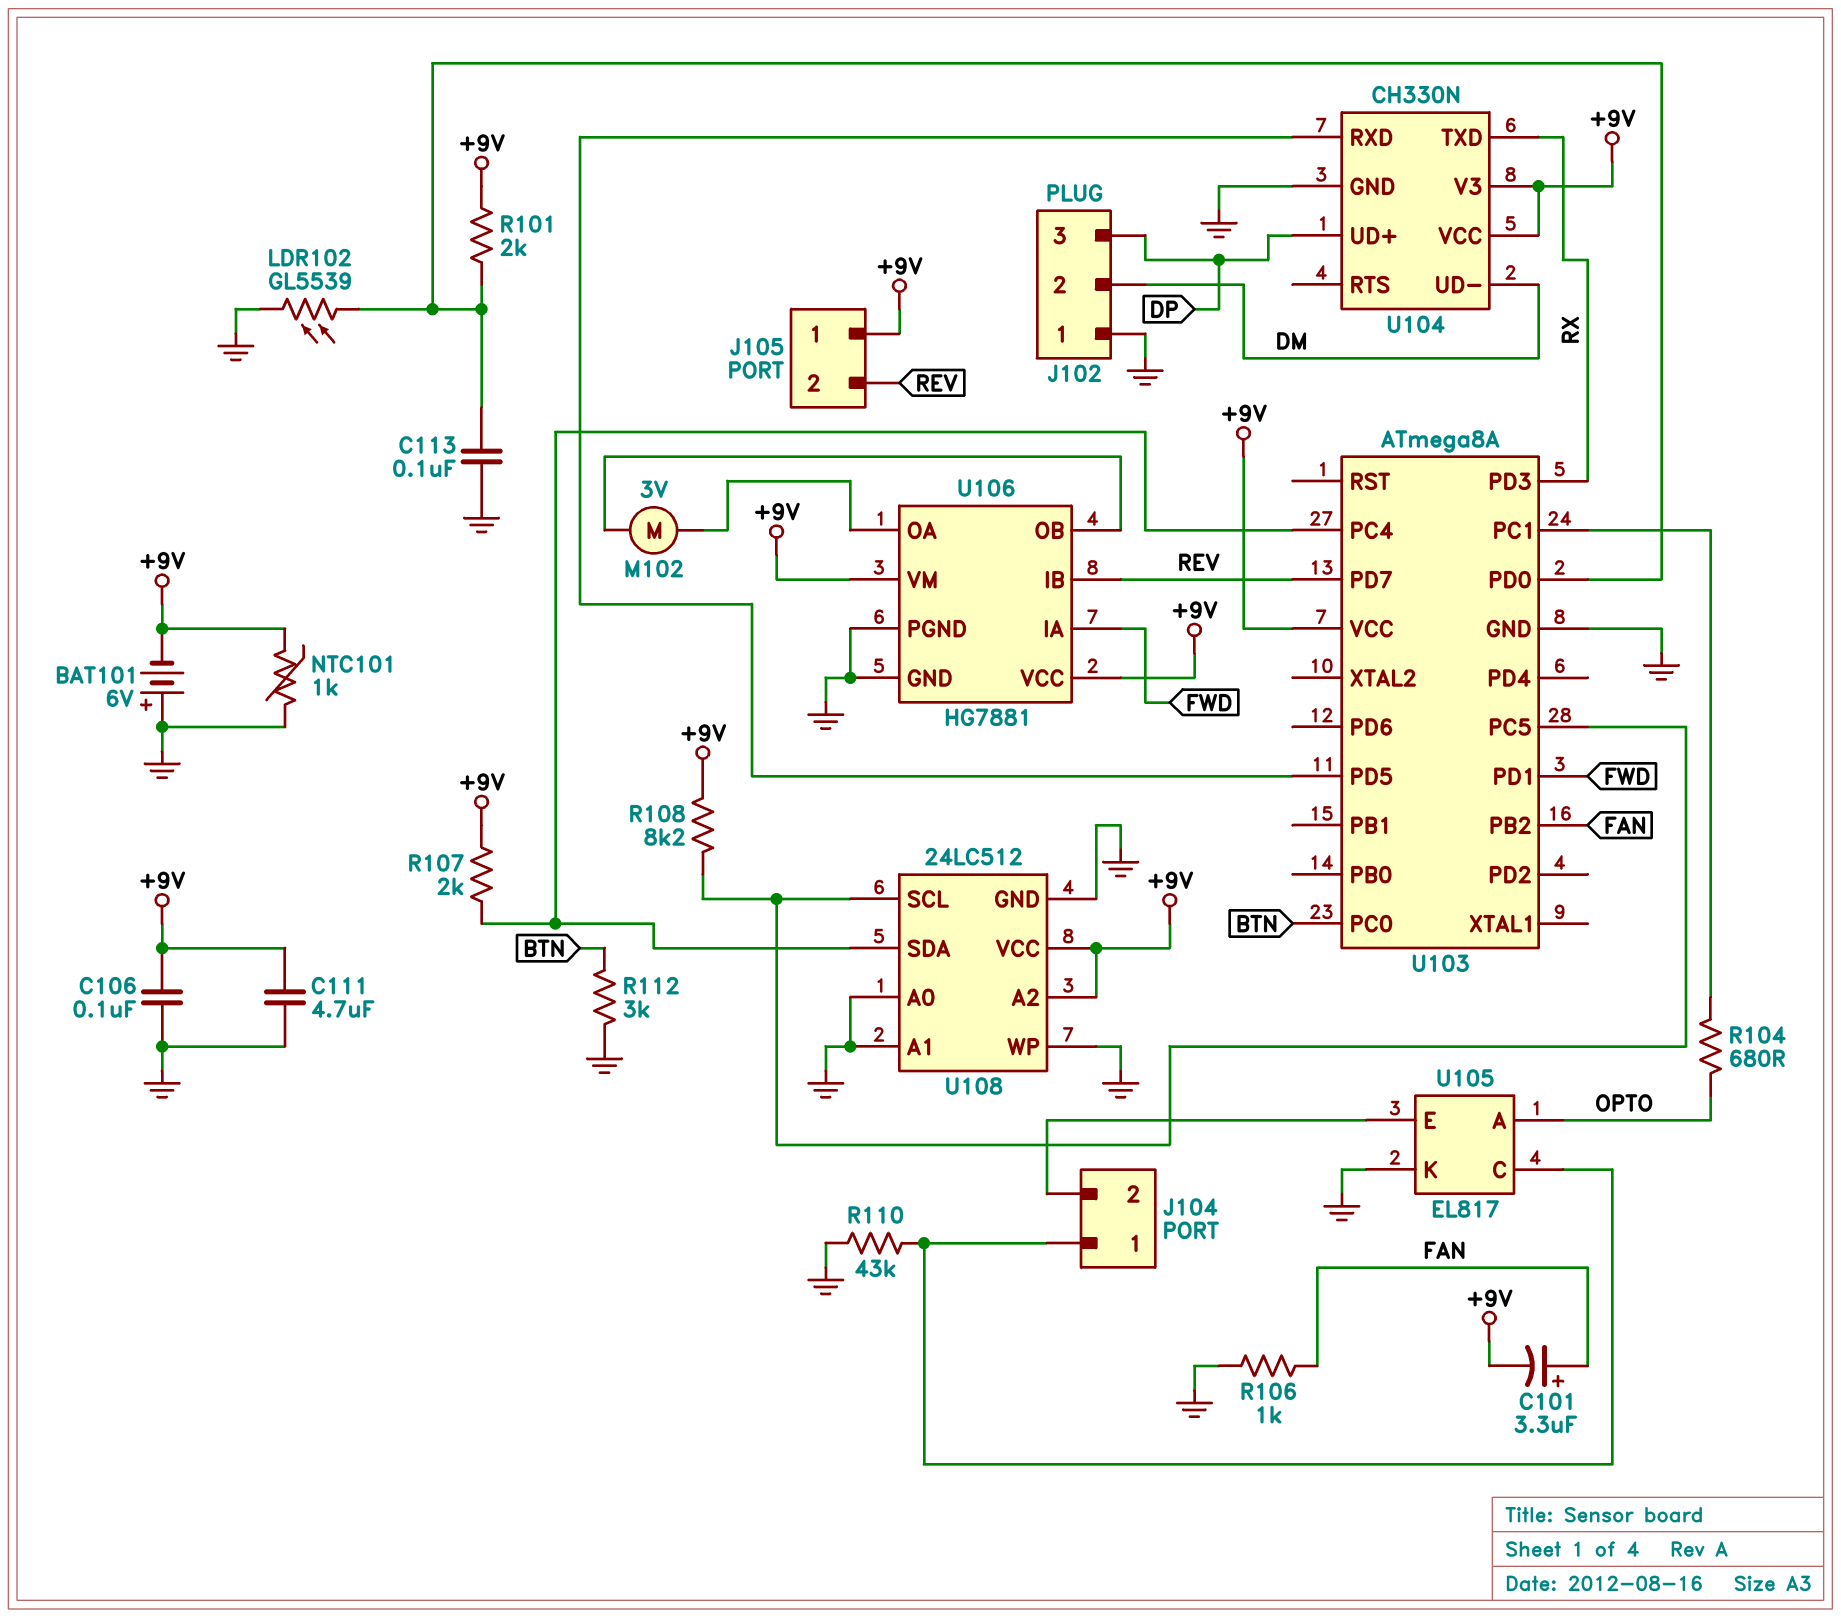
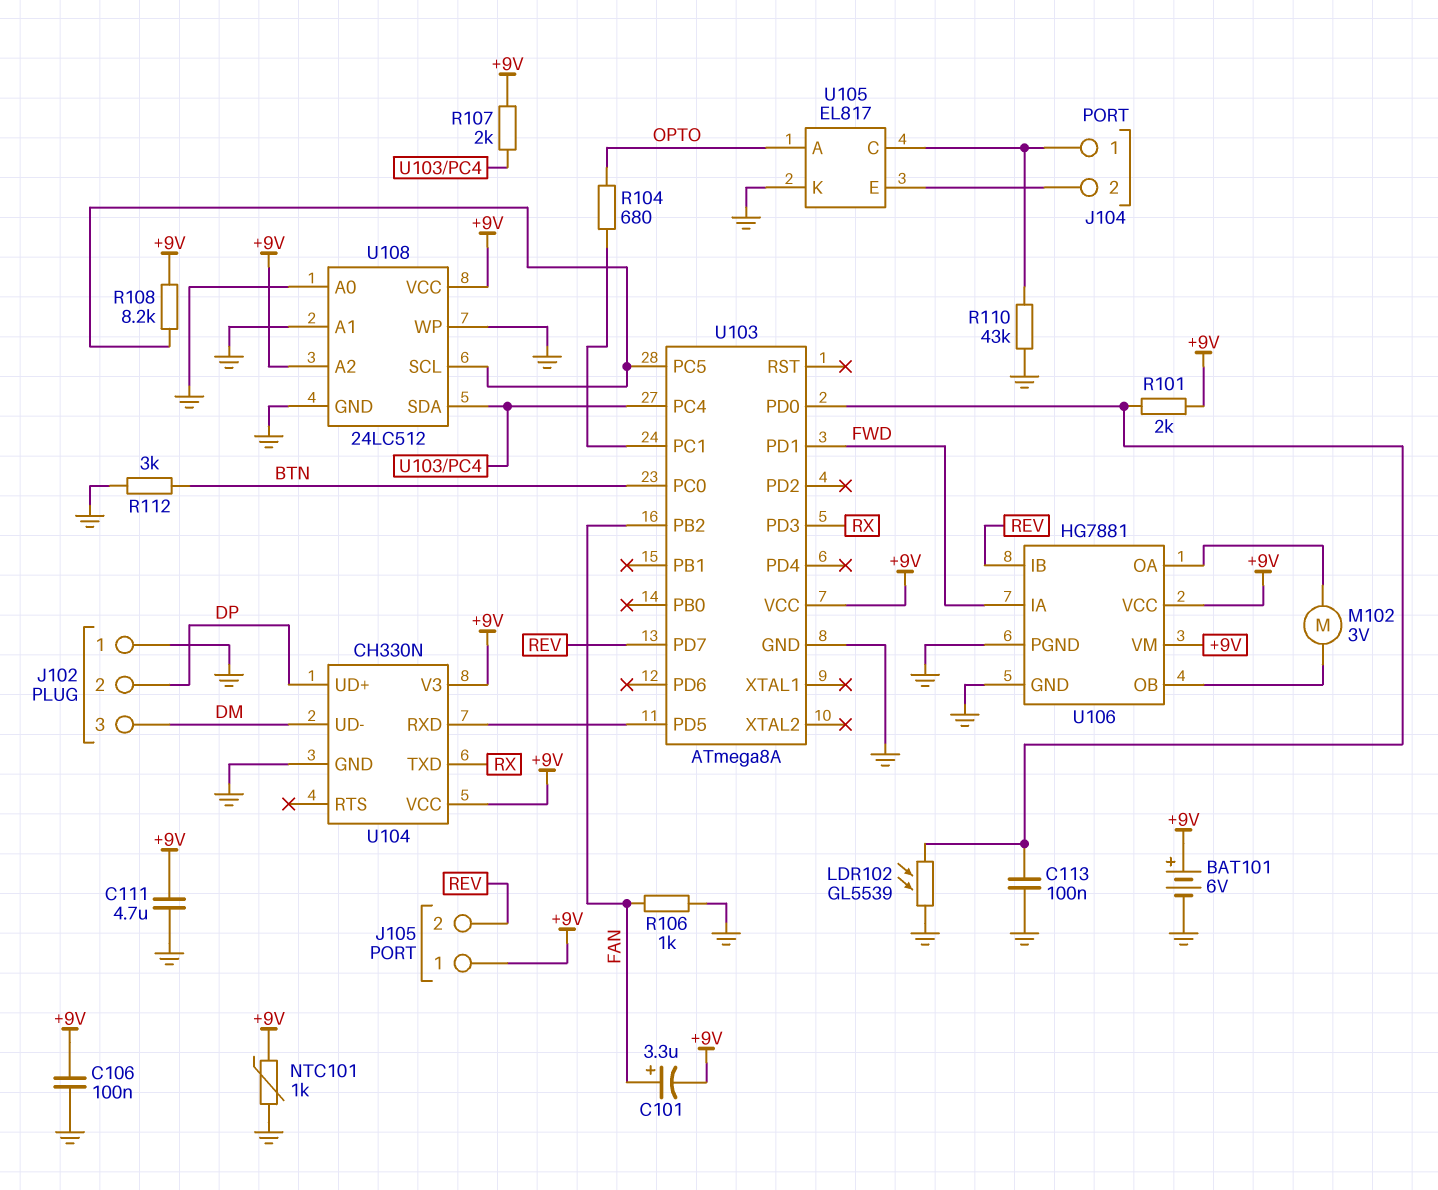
BAT101: 6V (plus GND, minus +9V) -> 6V (plus +9V, minus GND)
J102 pin 2: DM -> DP
J102 pin 3: DP -> DM

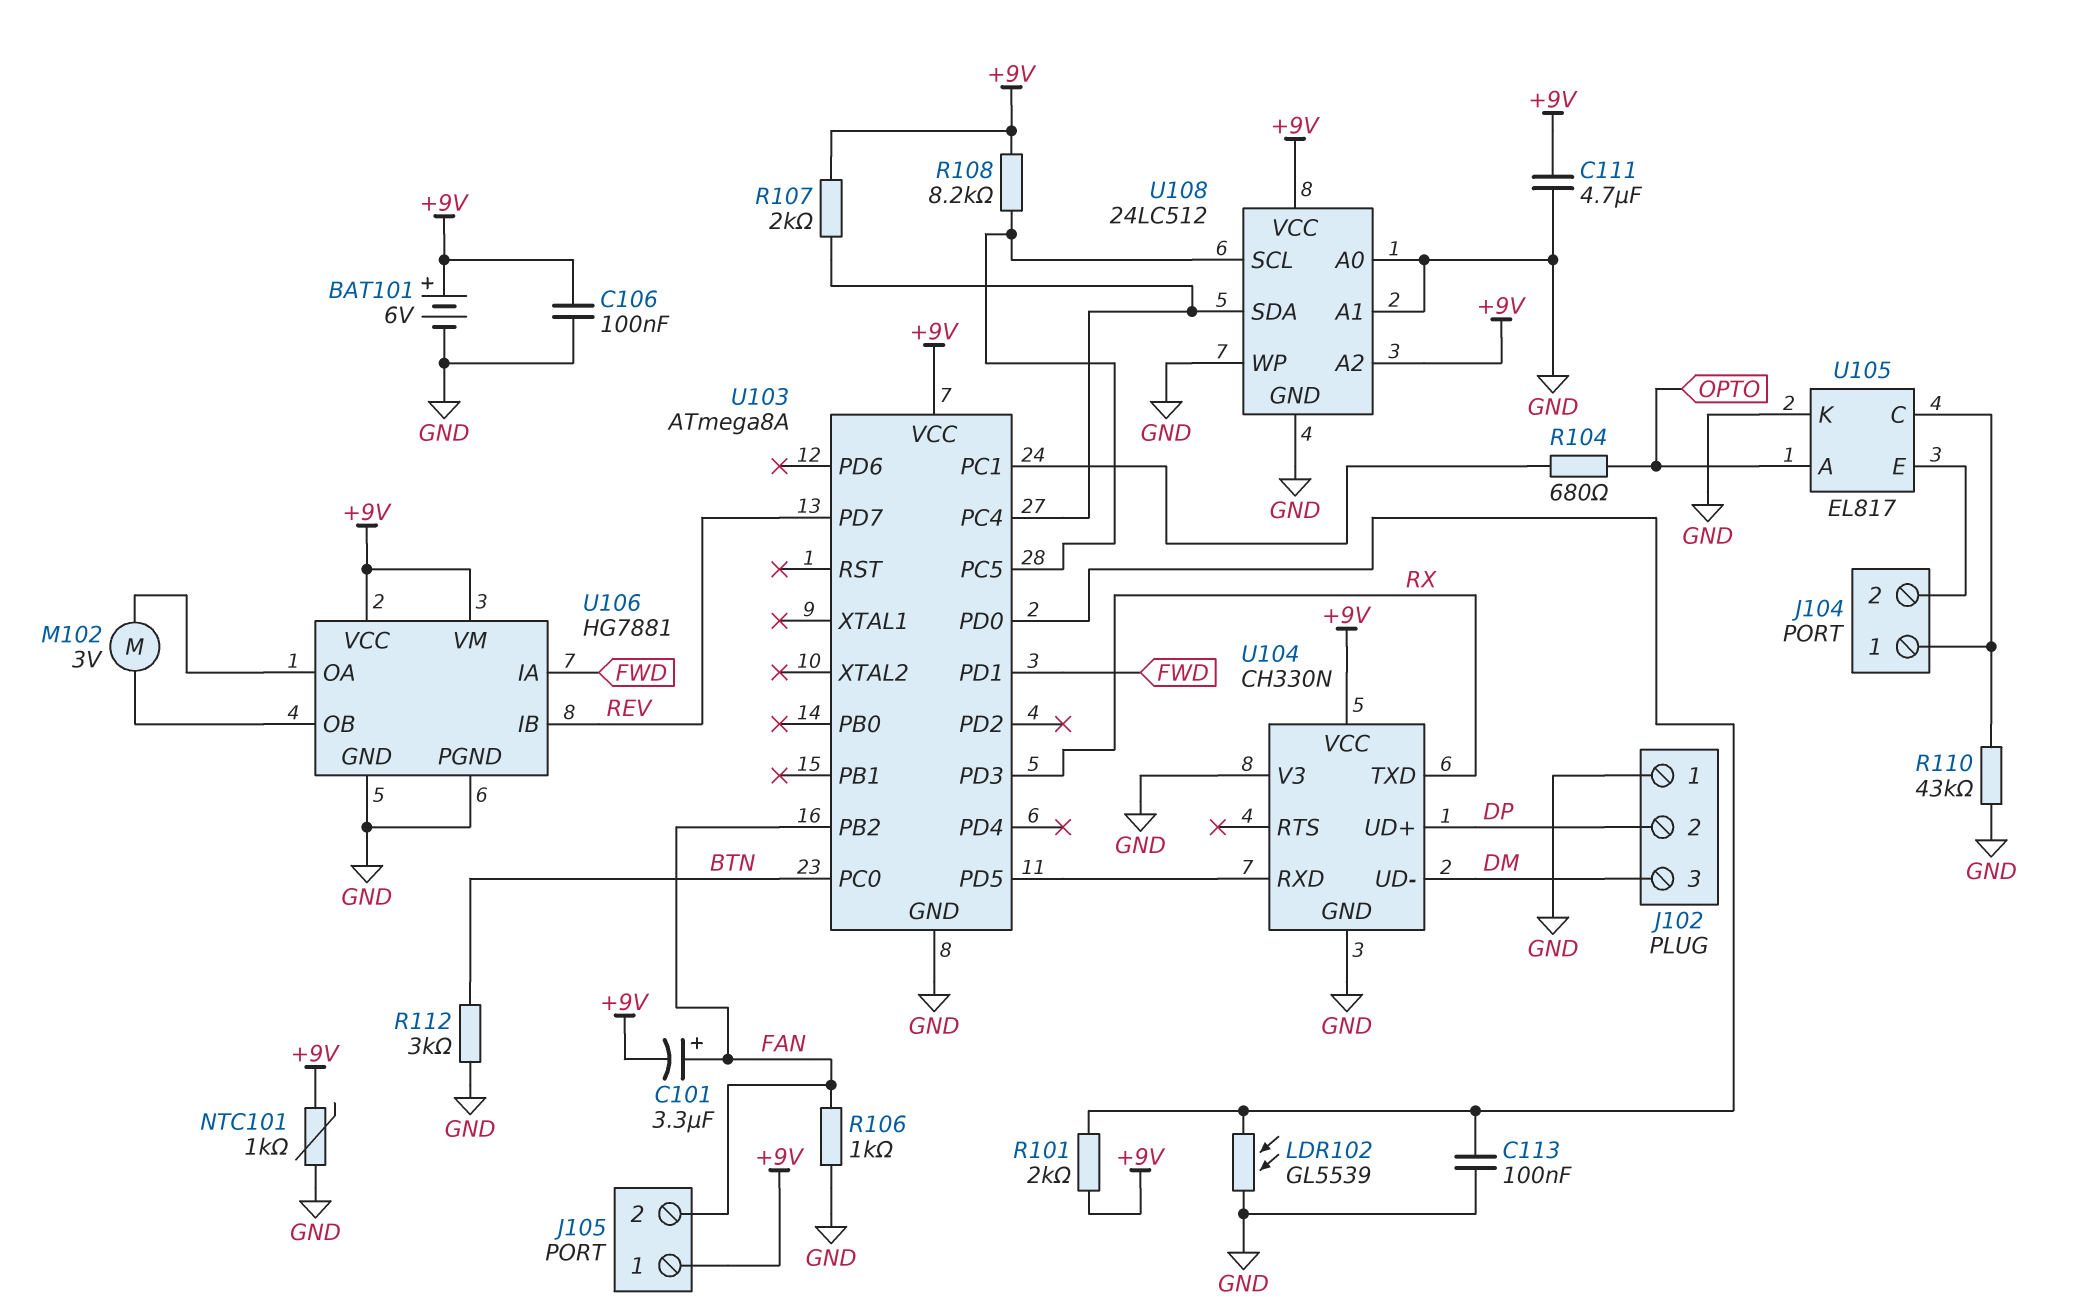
J105 pin 2: REV -> FAN
U104 pin V3: +9V -> GND

